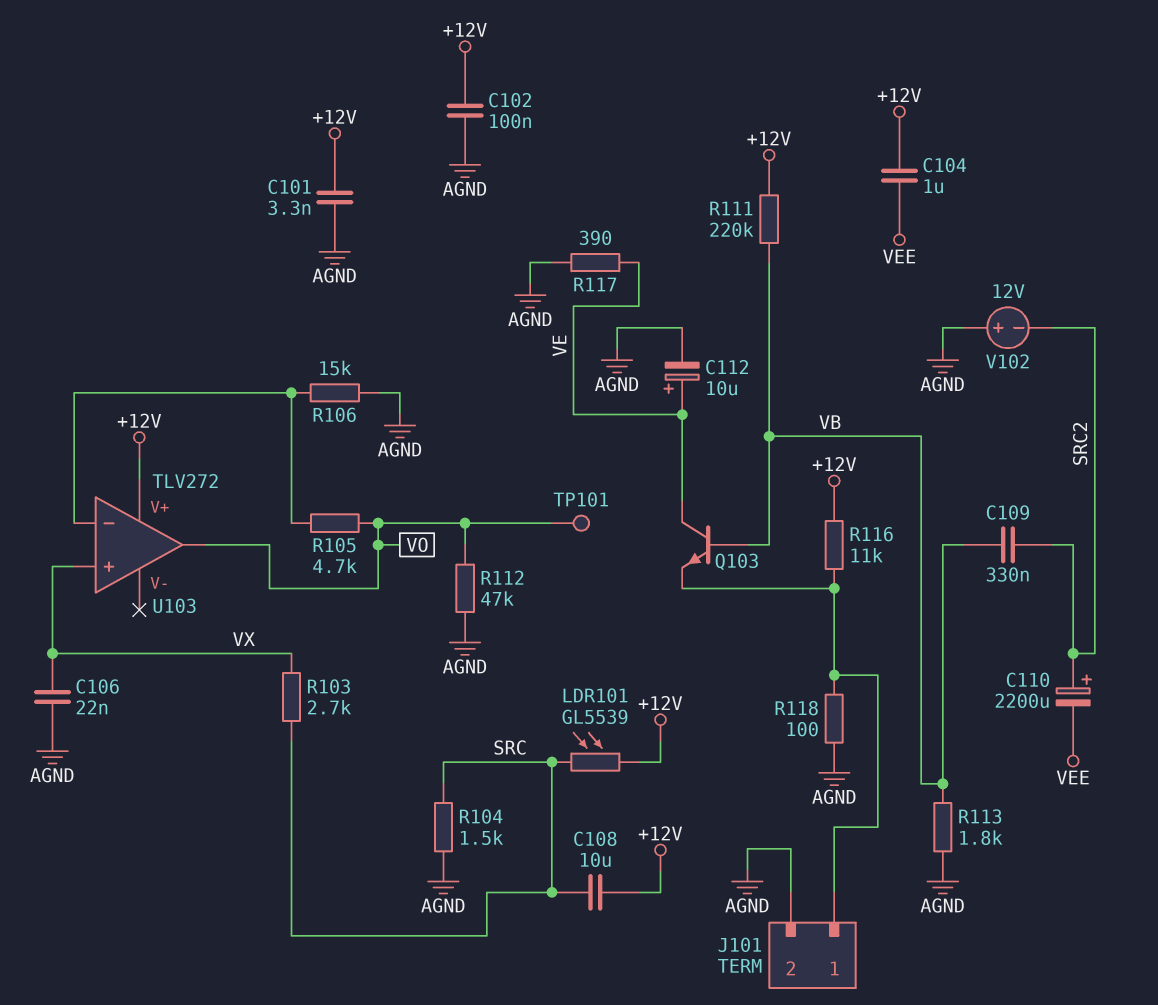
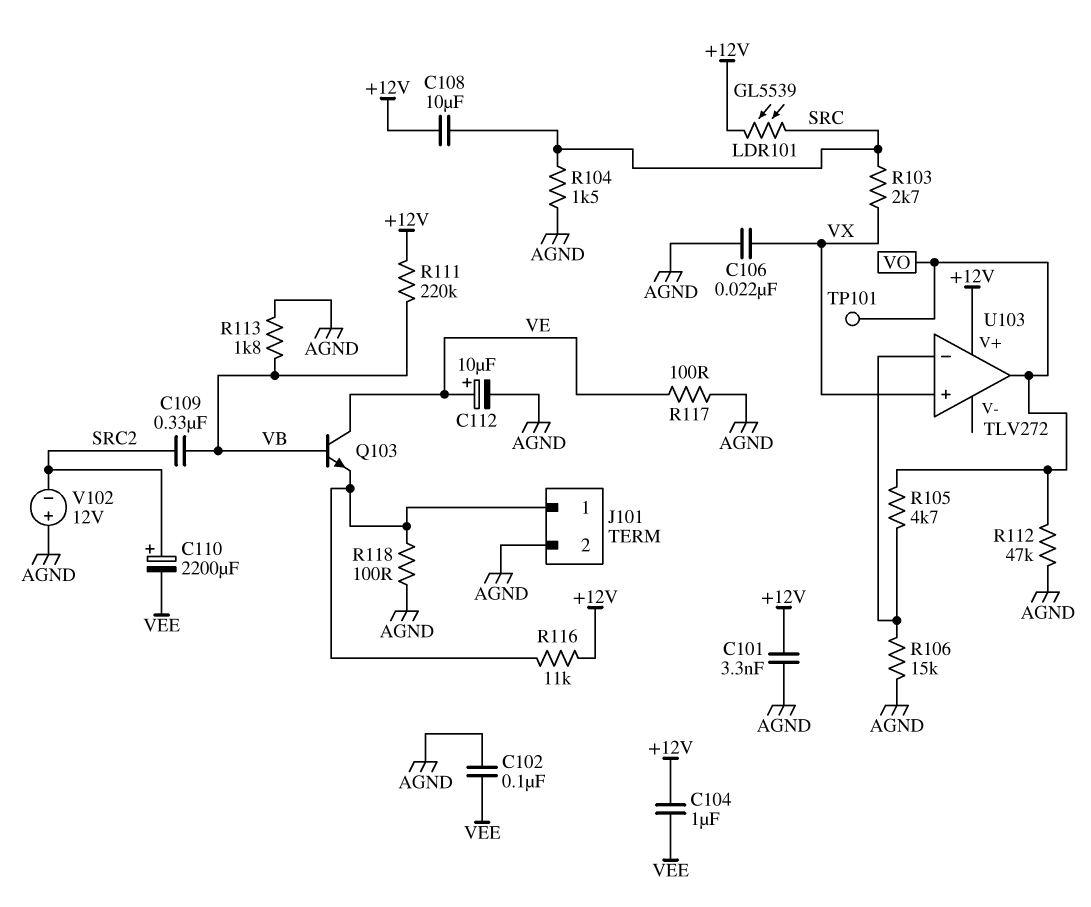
C102: 100nF (+12V, AGND) -> 100nF (AGND, VEE)
R117: 390 (AGND, VE) -> 100 (AGND, VE)

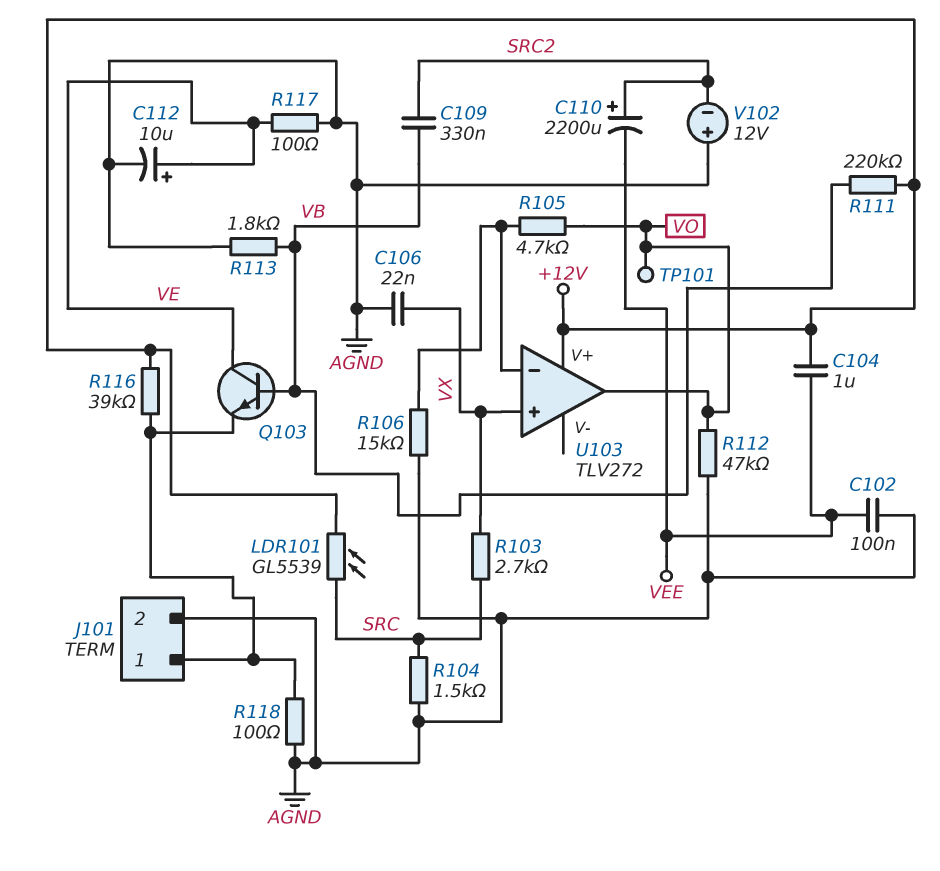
C101: 3.3nF (+12V, AGND) -> none
C108: 10uF (+12V, SRC) -> none
R116: 11k (+12V, J101/1) -> 39k (+12V, J101/1)

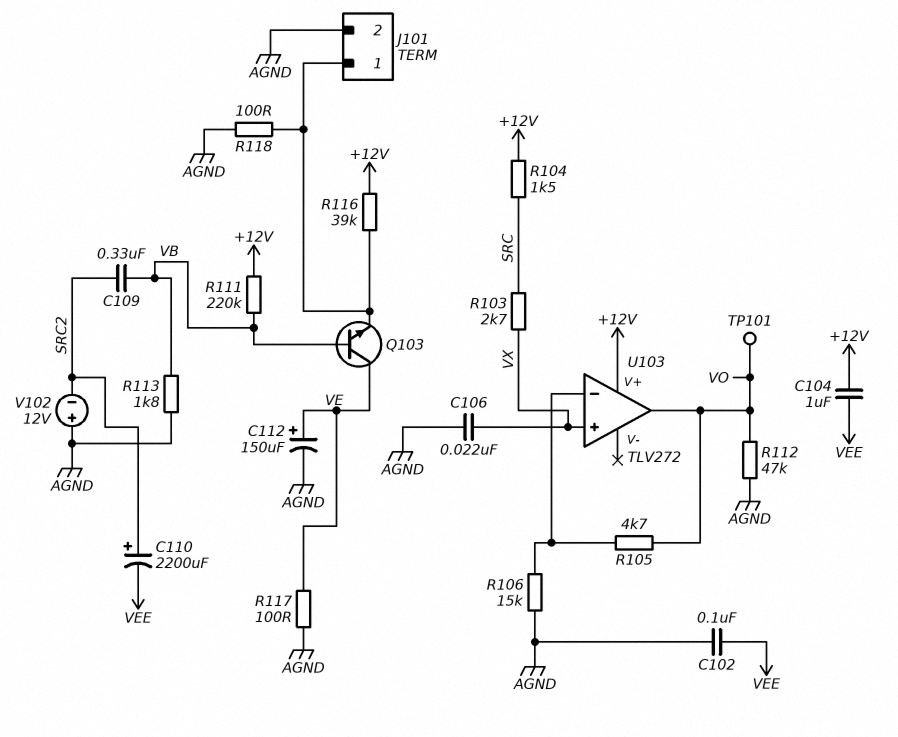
C112: 10uF (plus VE, minus AGND) -> 150uF (plus VE, minus AGND)
LDR101: GL5539 (+12V, SRC) -> none
R104: 1.5k (AGND, SRC) -> 1.5k (+12V, SRC)

